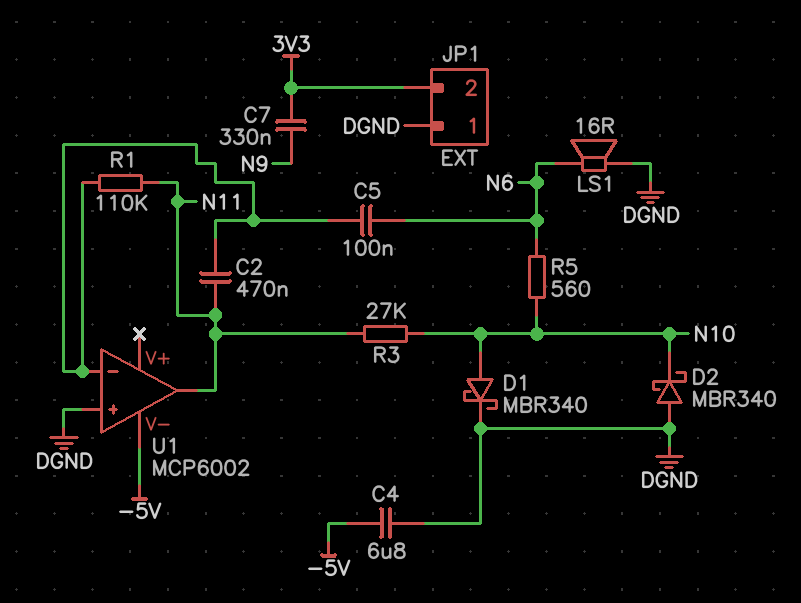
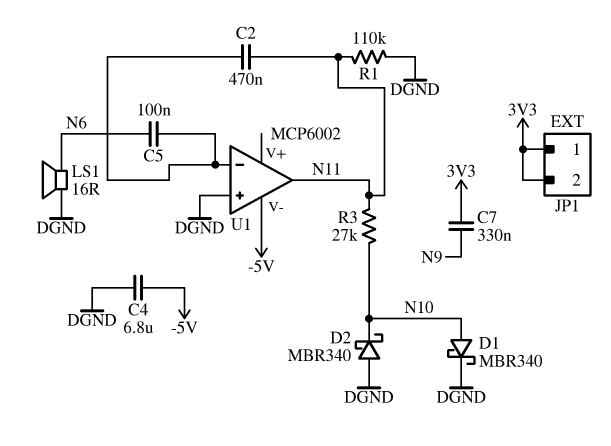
JP1 pin 1: DGND -> 3V3
R1: 110k (N11, U1/in-) -> 110k (DGND, N11)
R5: 560 (N6, N10) -> none

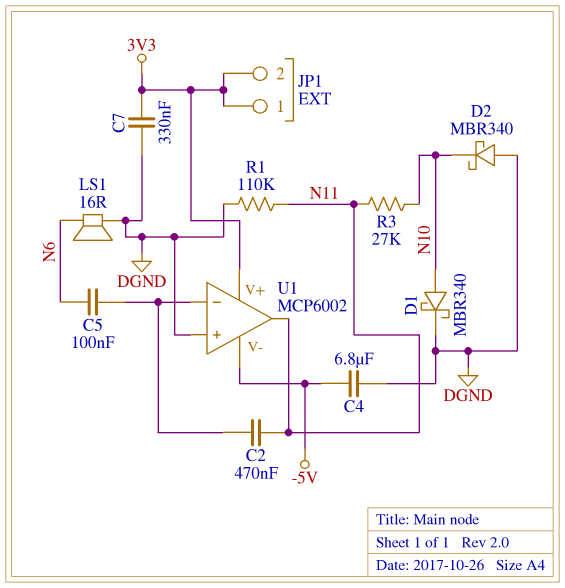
C7: 330nF (3V3, N9) -> 330nF (3V3, DGND)
U1 pin V+: none -> 3V3

